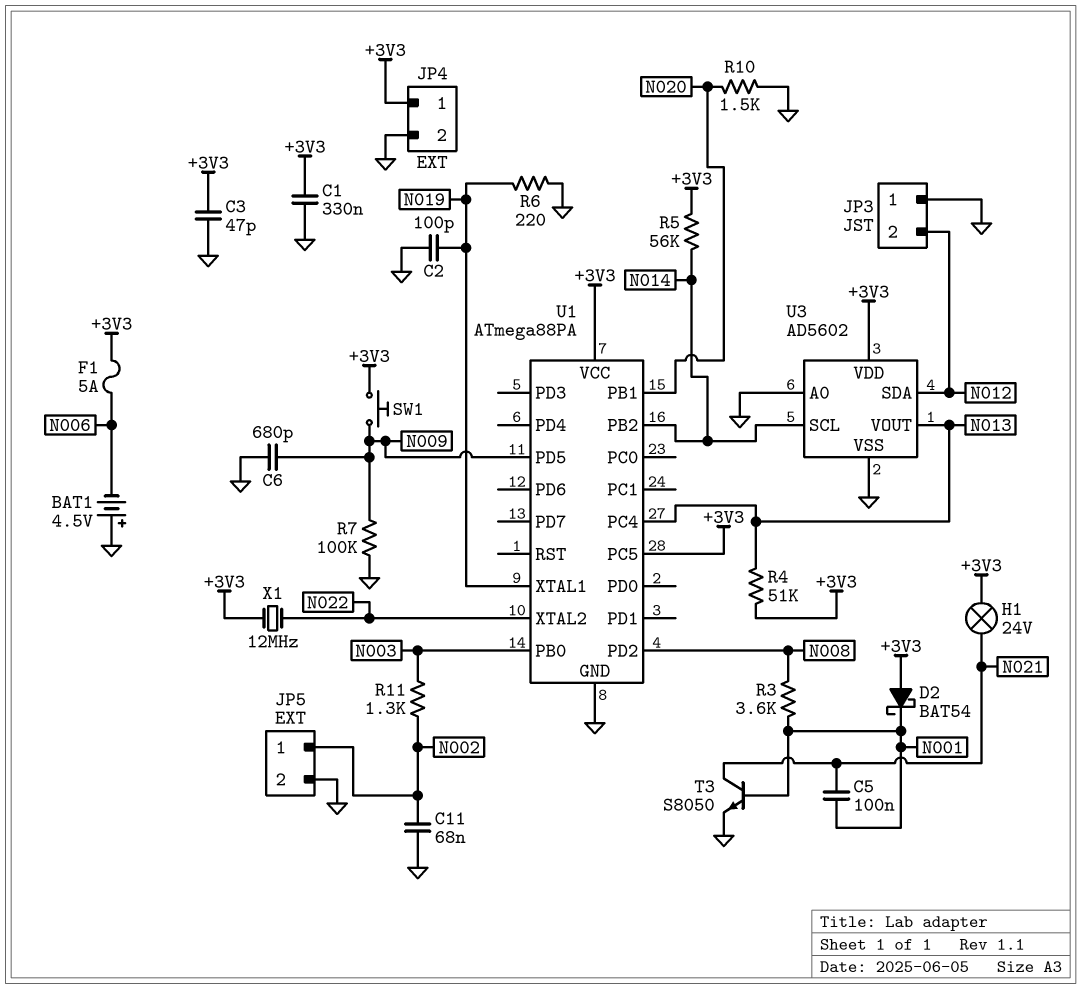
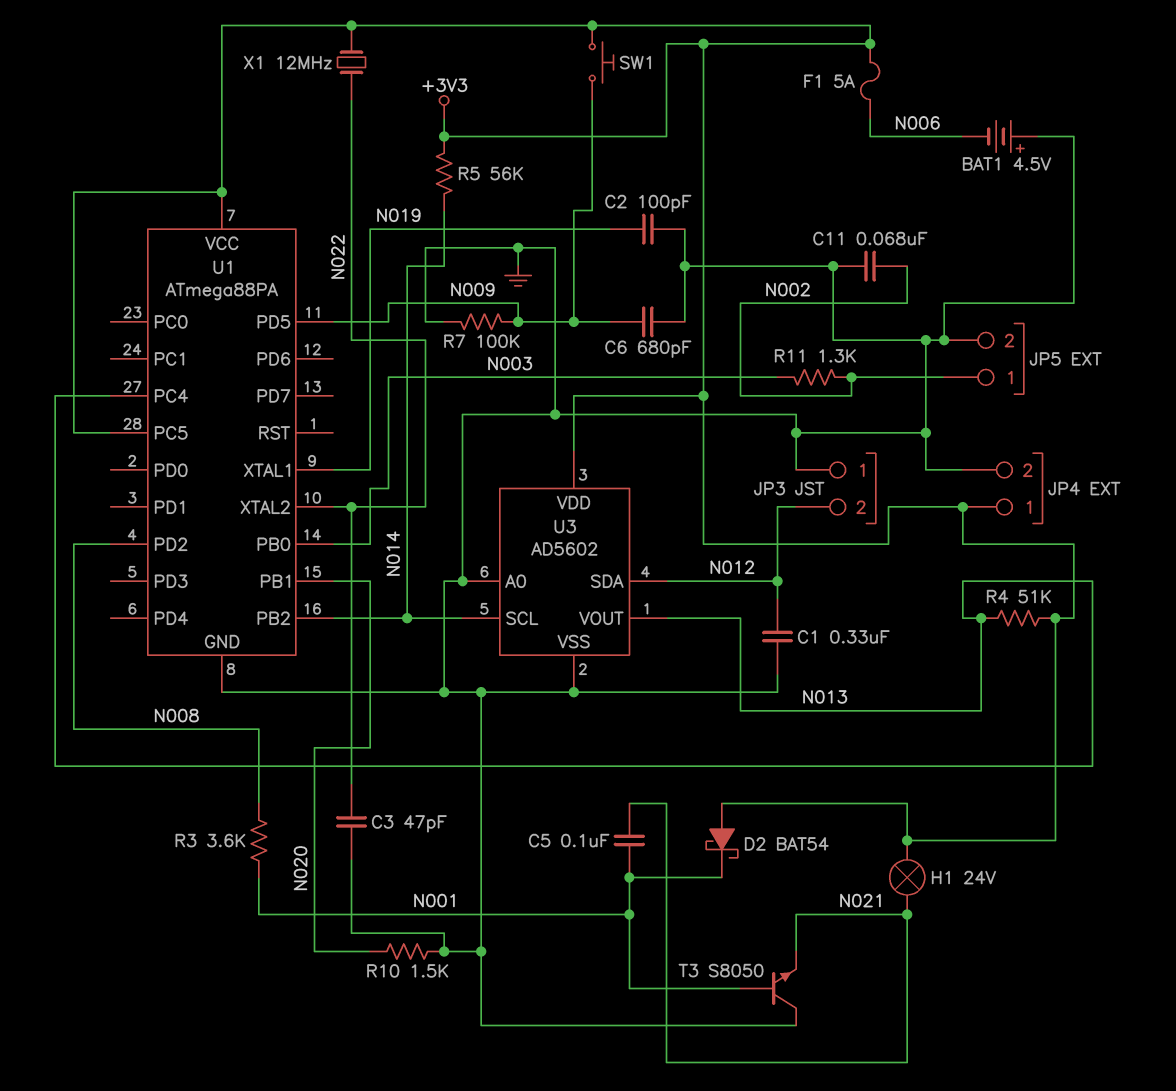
C1: 330nF (+3V3, GND) -> 330nF (GND, N012)
C3: 47pF (+3V3, GND) -> 47pF (GND, N022)
R6: 220 (GND, N019) -> none
T3: NPN S8050 (B N001, C N021, E GND) -> NPN S8050 (B N001, C GND, E N021)

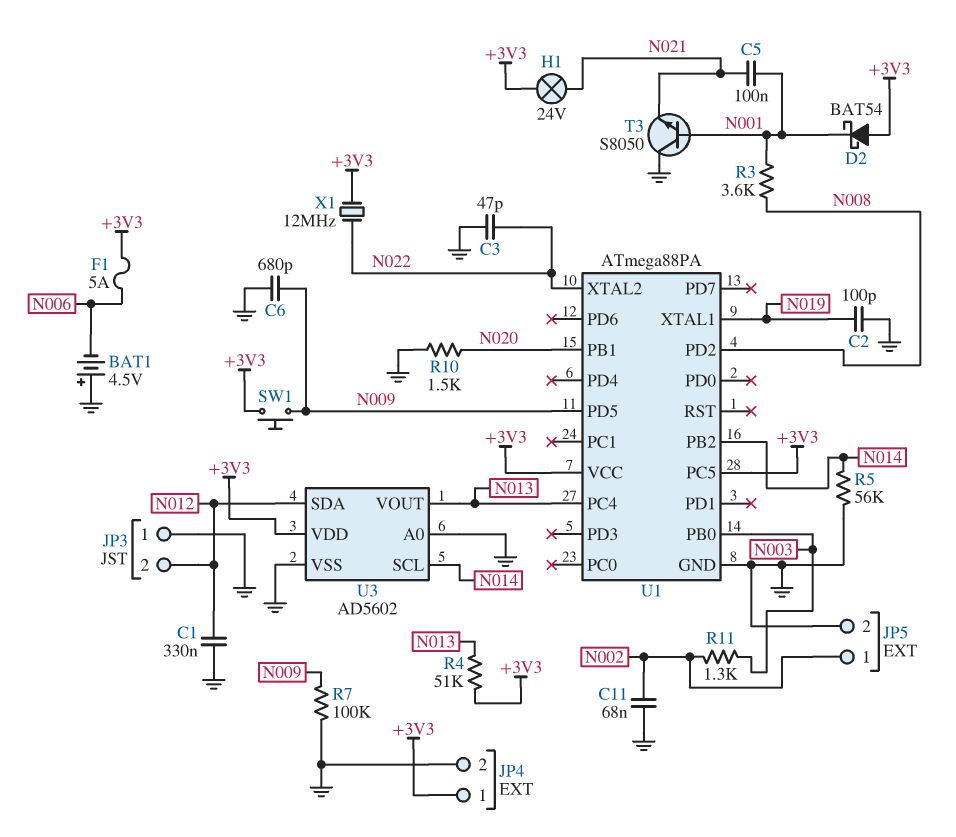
R5: 56k (+3V3, N014) -> 56k (GND, N014)

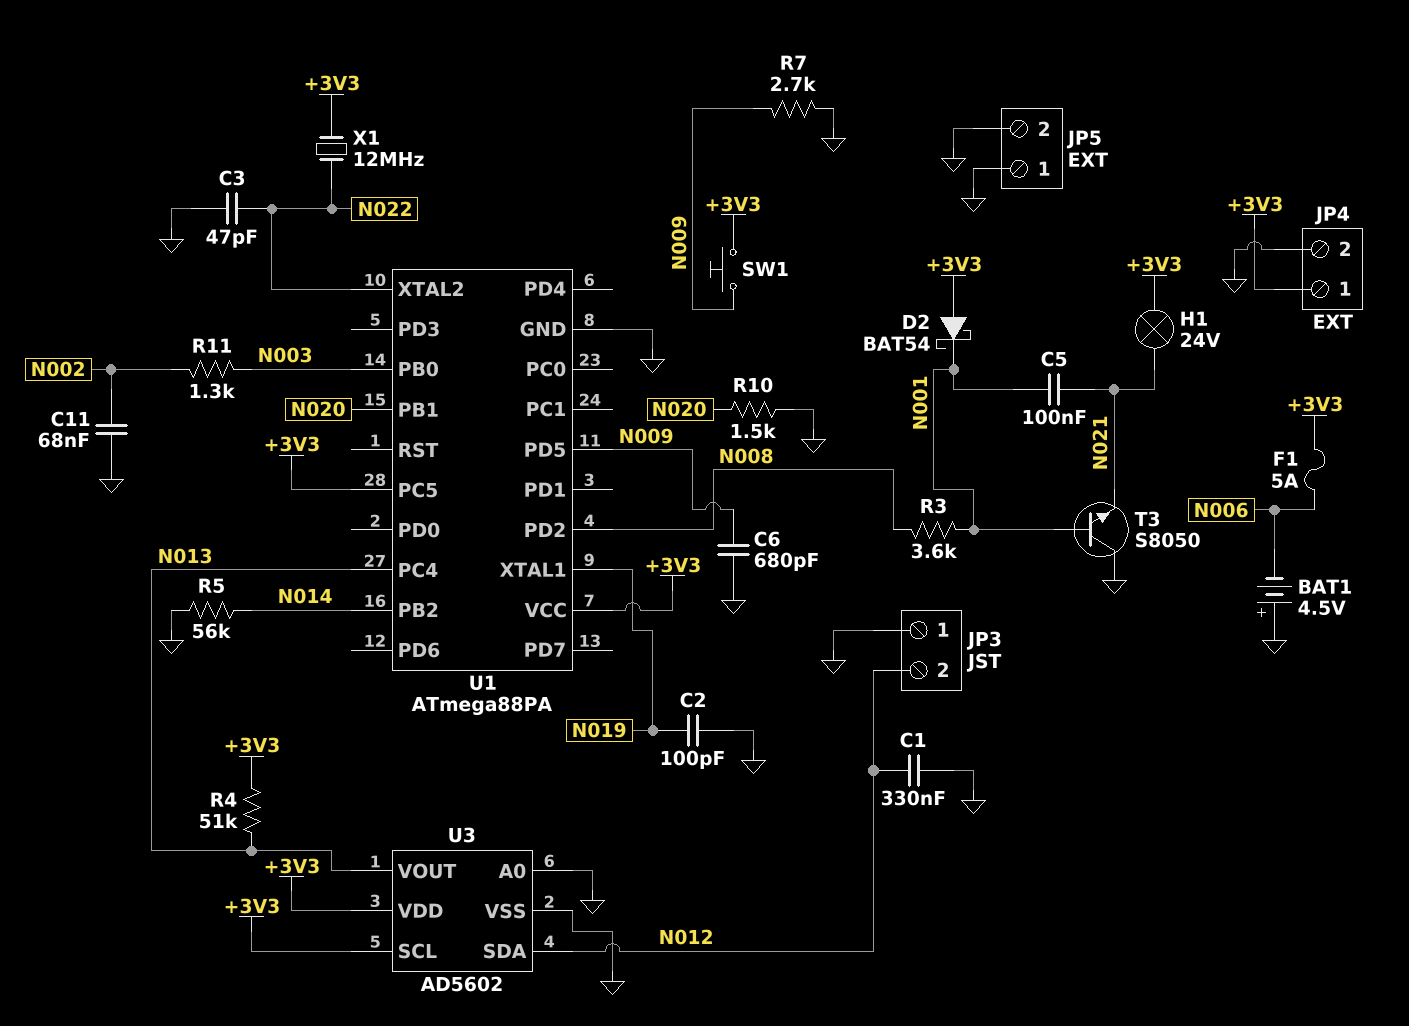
JP5 pin 1: N002 -> GND
R7: 100k (GND, N009) -> 2.7k (GND, N009)
U3 pin SCL: N014 -> +3V3

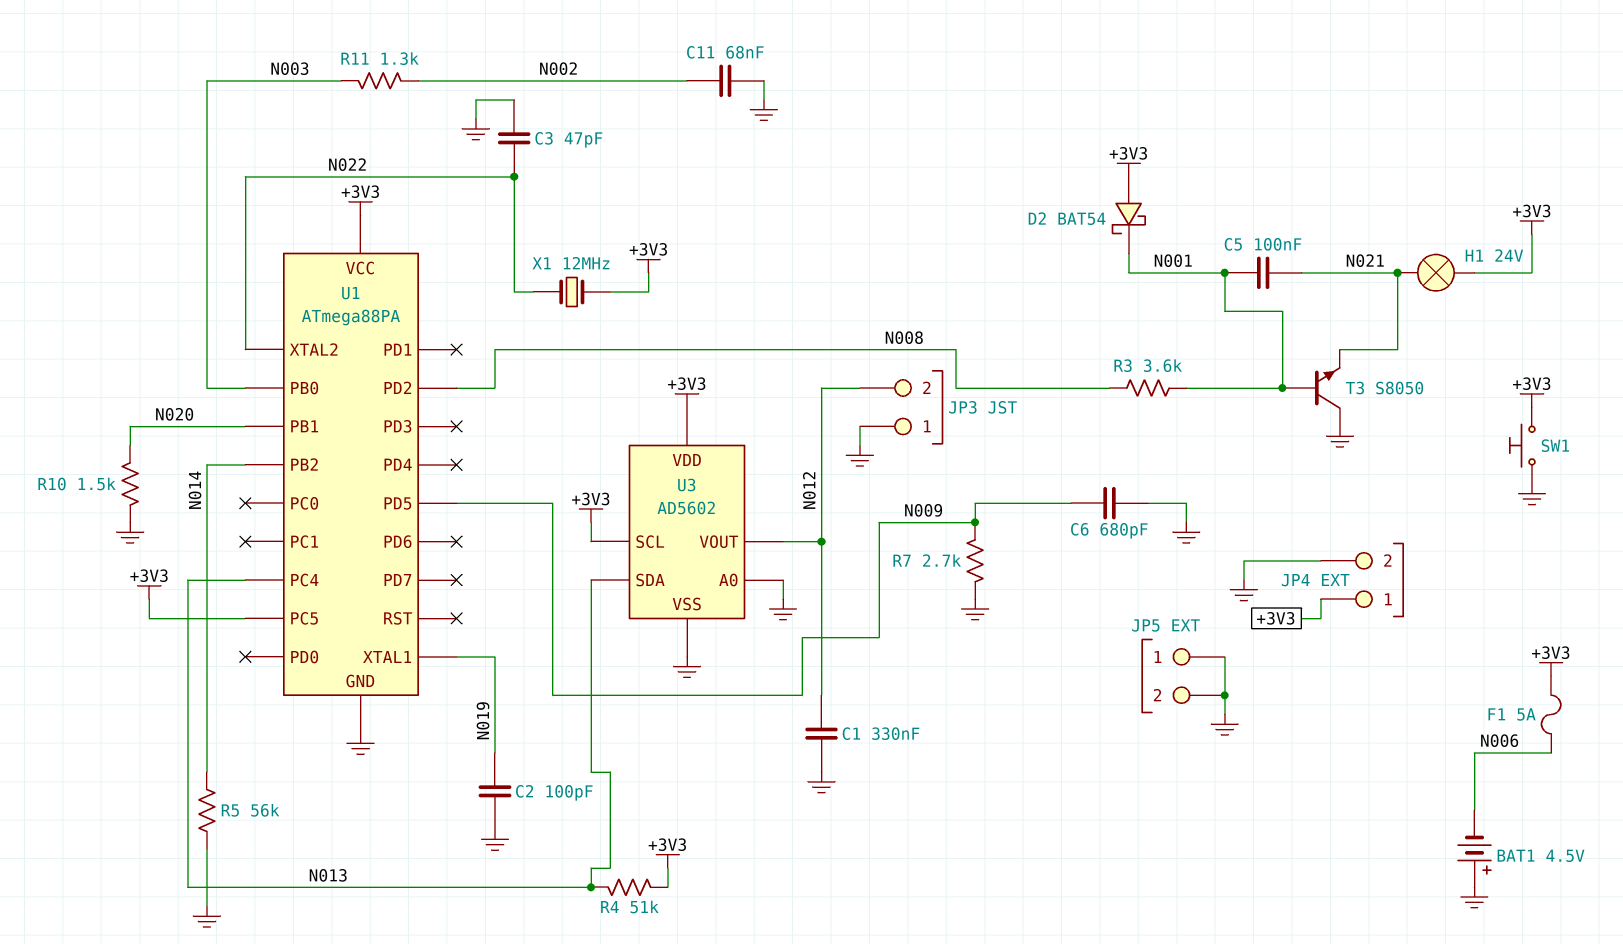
SW1: button (+3V3, N009) -> button (+3V3, GND)
U3 pin SDA: N012 -> N013
U3 pin VOUT: N013 -> N012

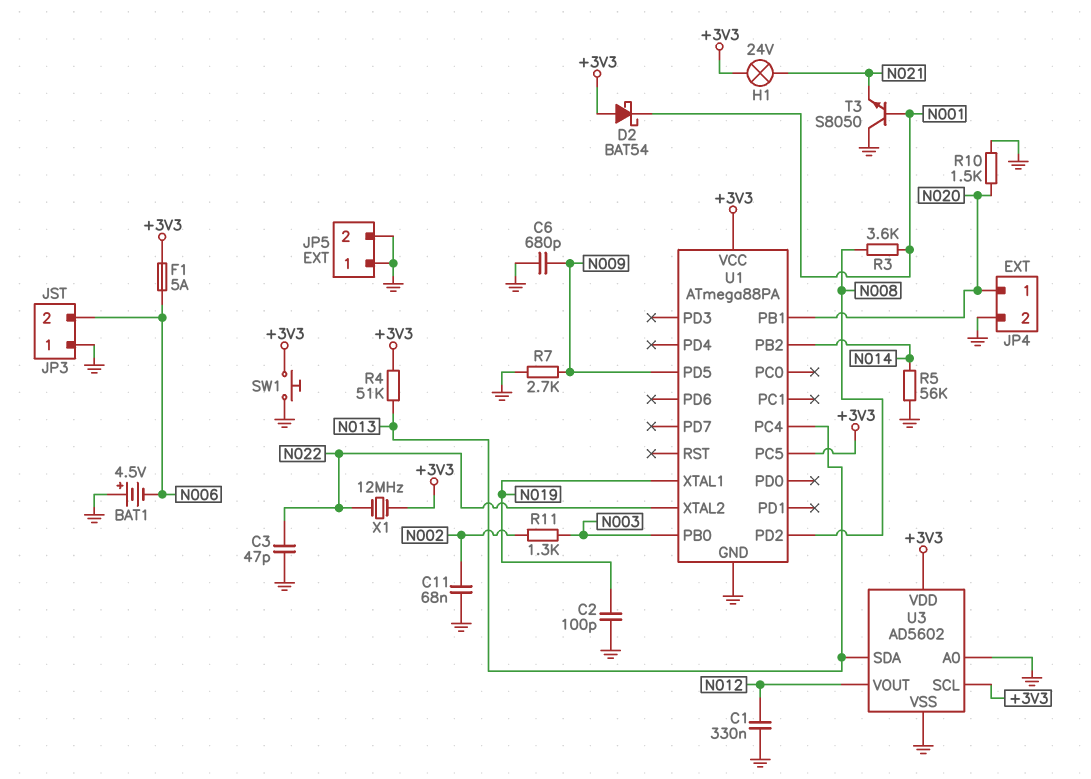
C5: 100nF (N001, N021) -> none
JP3 pin 2: N012 -> N006
JP4 pin 1: +3V3 -> N020

